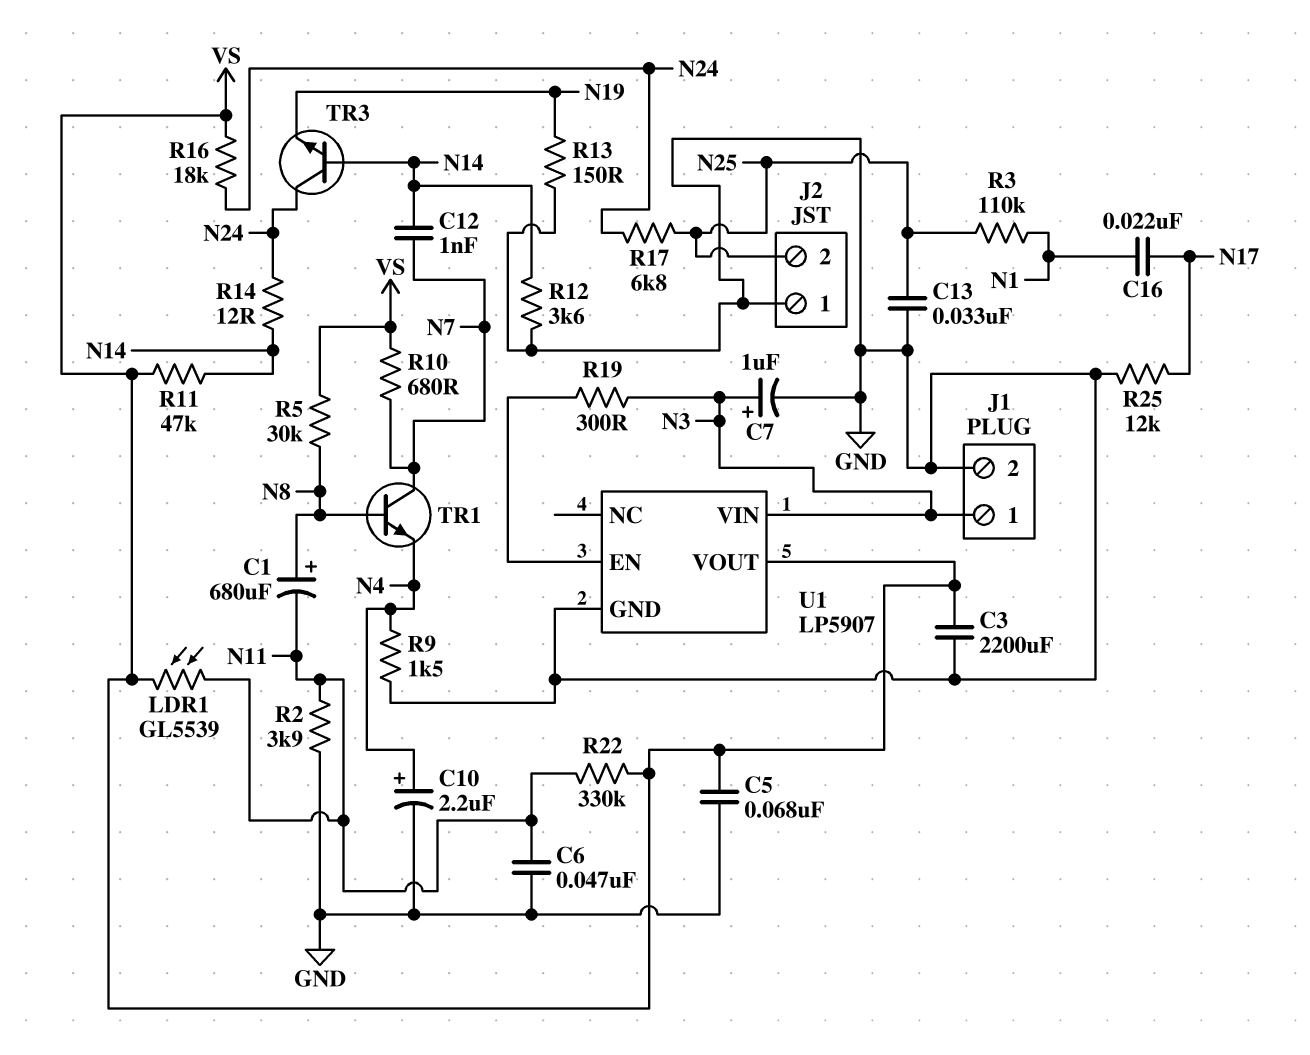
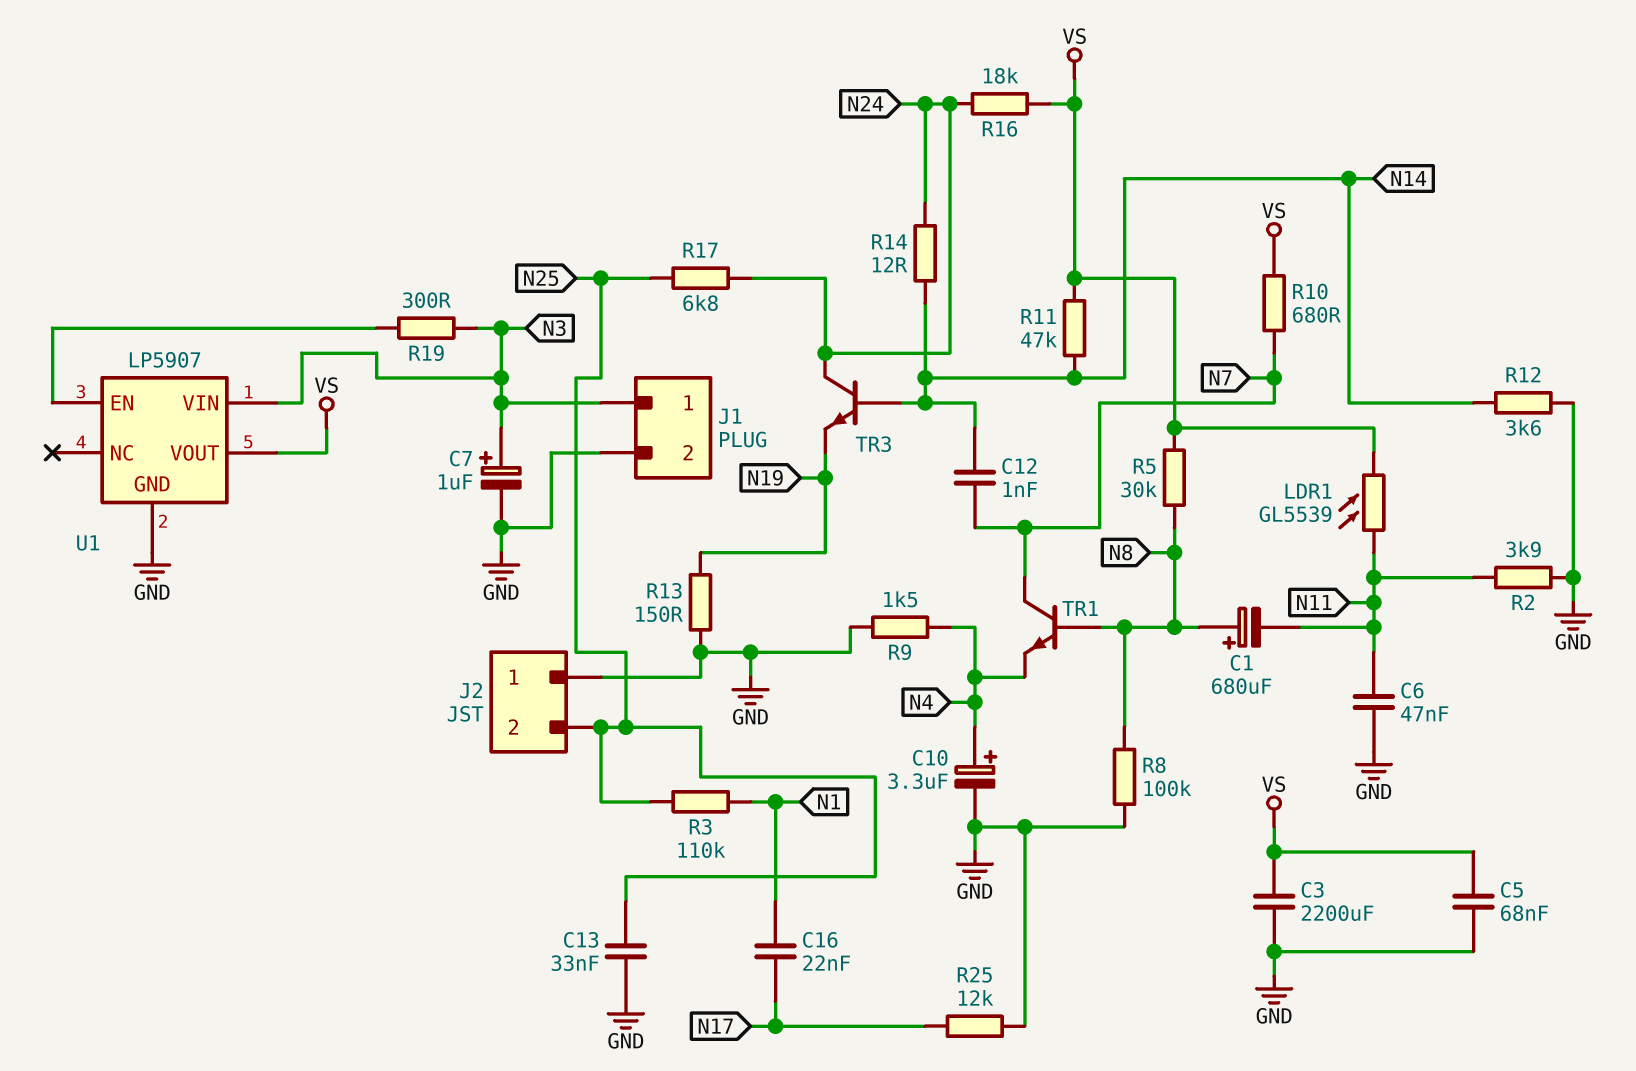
C10: 2.2uF (plus N4, minus GND) -> 3.3uF (plus N4, minus GND)
R8: none -> 100k (GND, N8)
R22: 330k (N11, VS) -> none

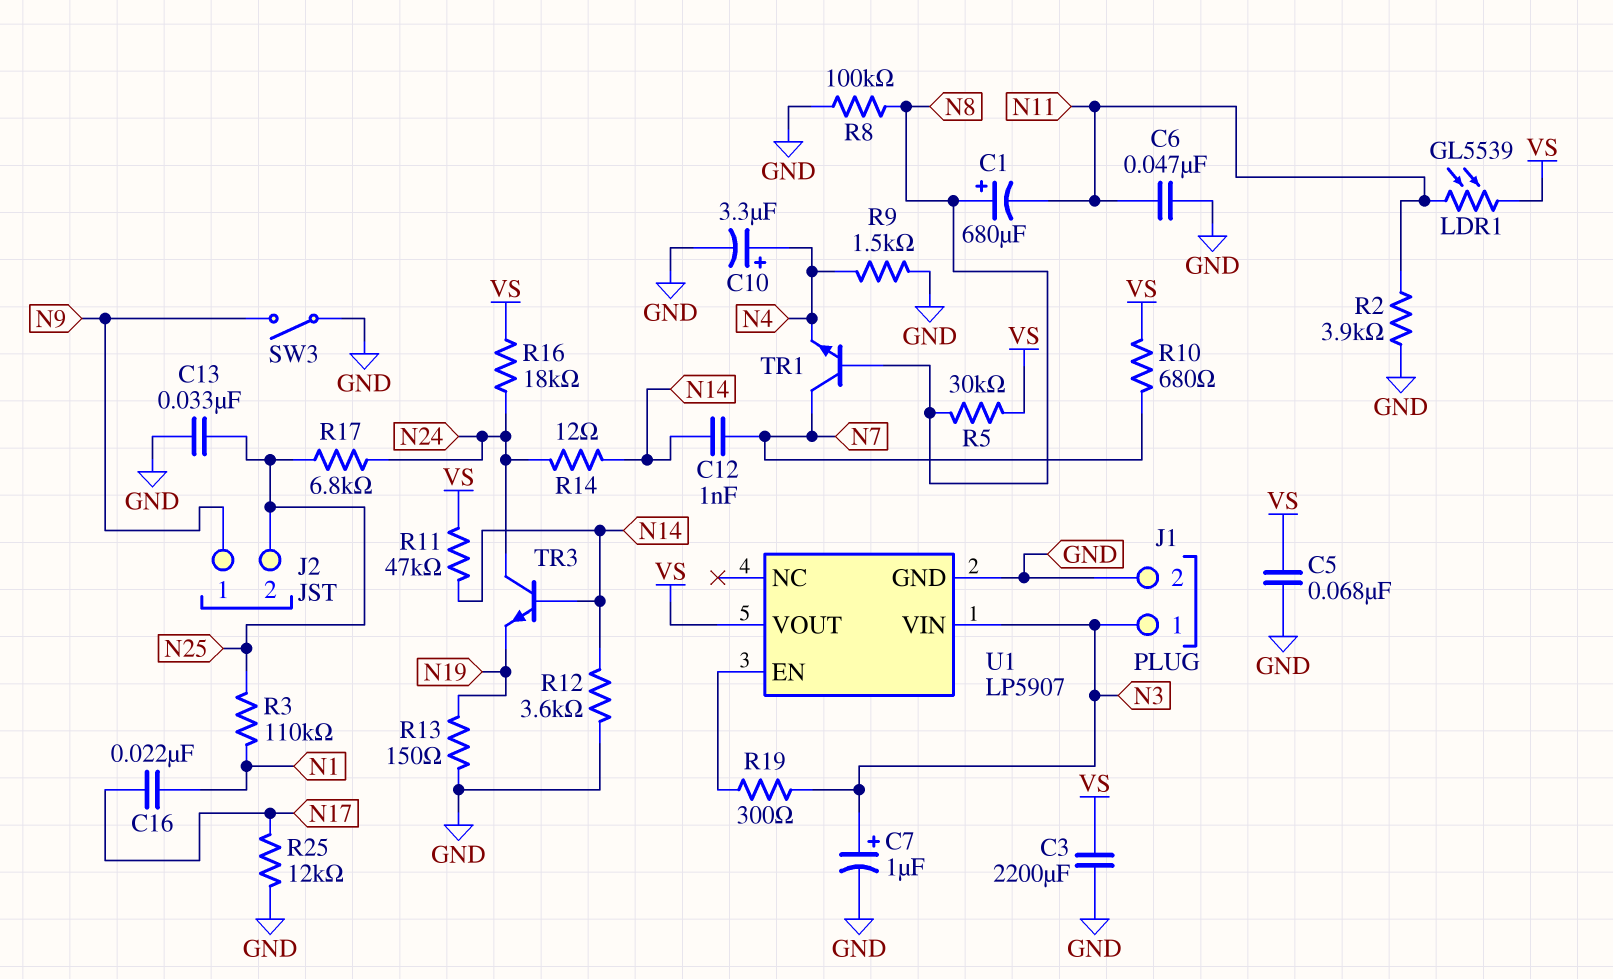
J2 pin 1: GND -> N9
SW3: none -> switch (GND, N9)

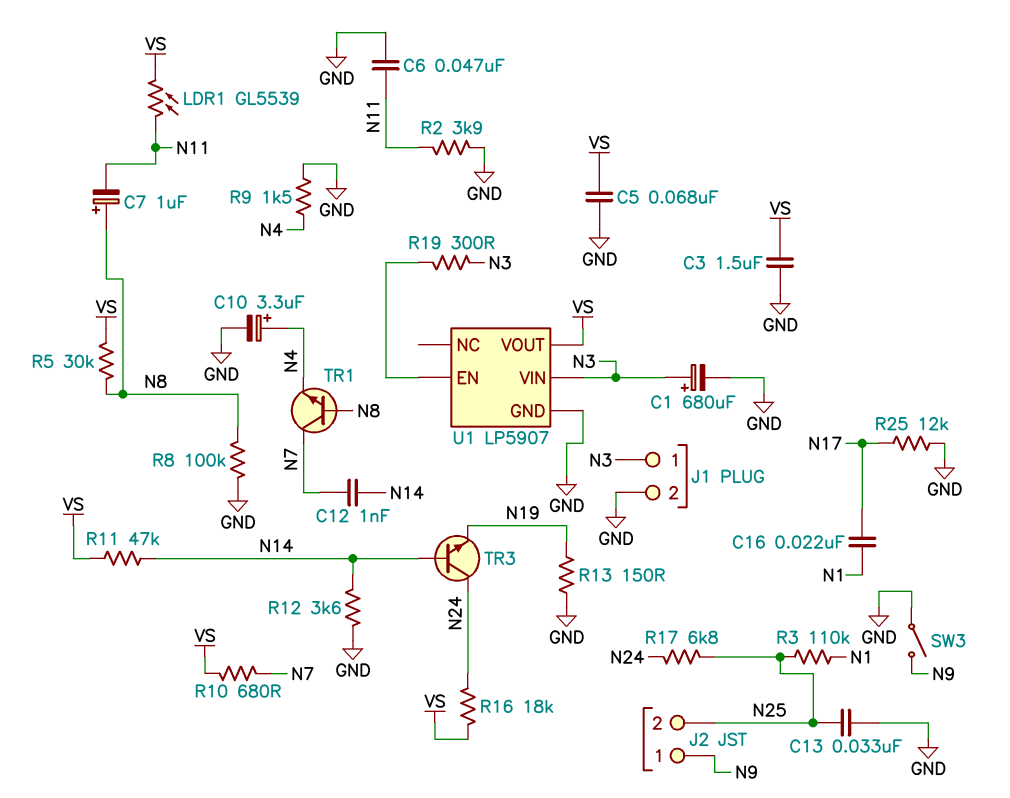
C1: 680uF (plus N8, minus N11) -> 680uF (plus N3, minus GND)
C3: 2200uF (GND, VS) -> 1.5uF (GND, VS)
C7: 1uF (plus N3, minus GND) -> 1uF (plus N8, minus N11)
R14: 12 (N14, N24) -> none

